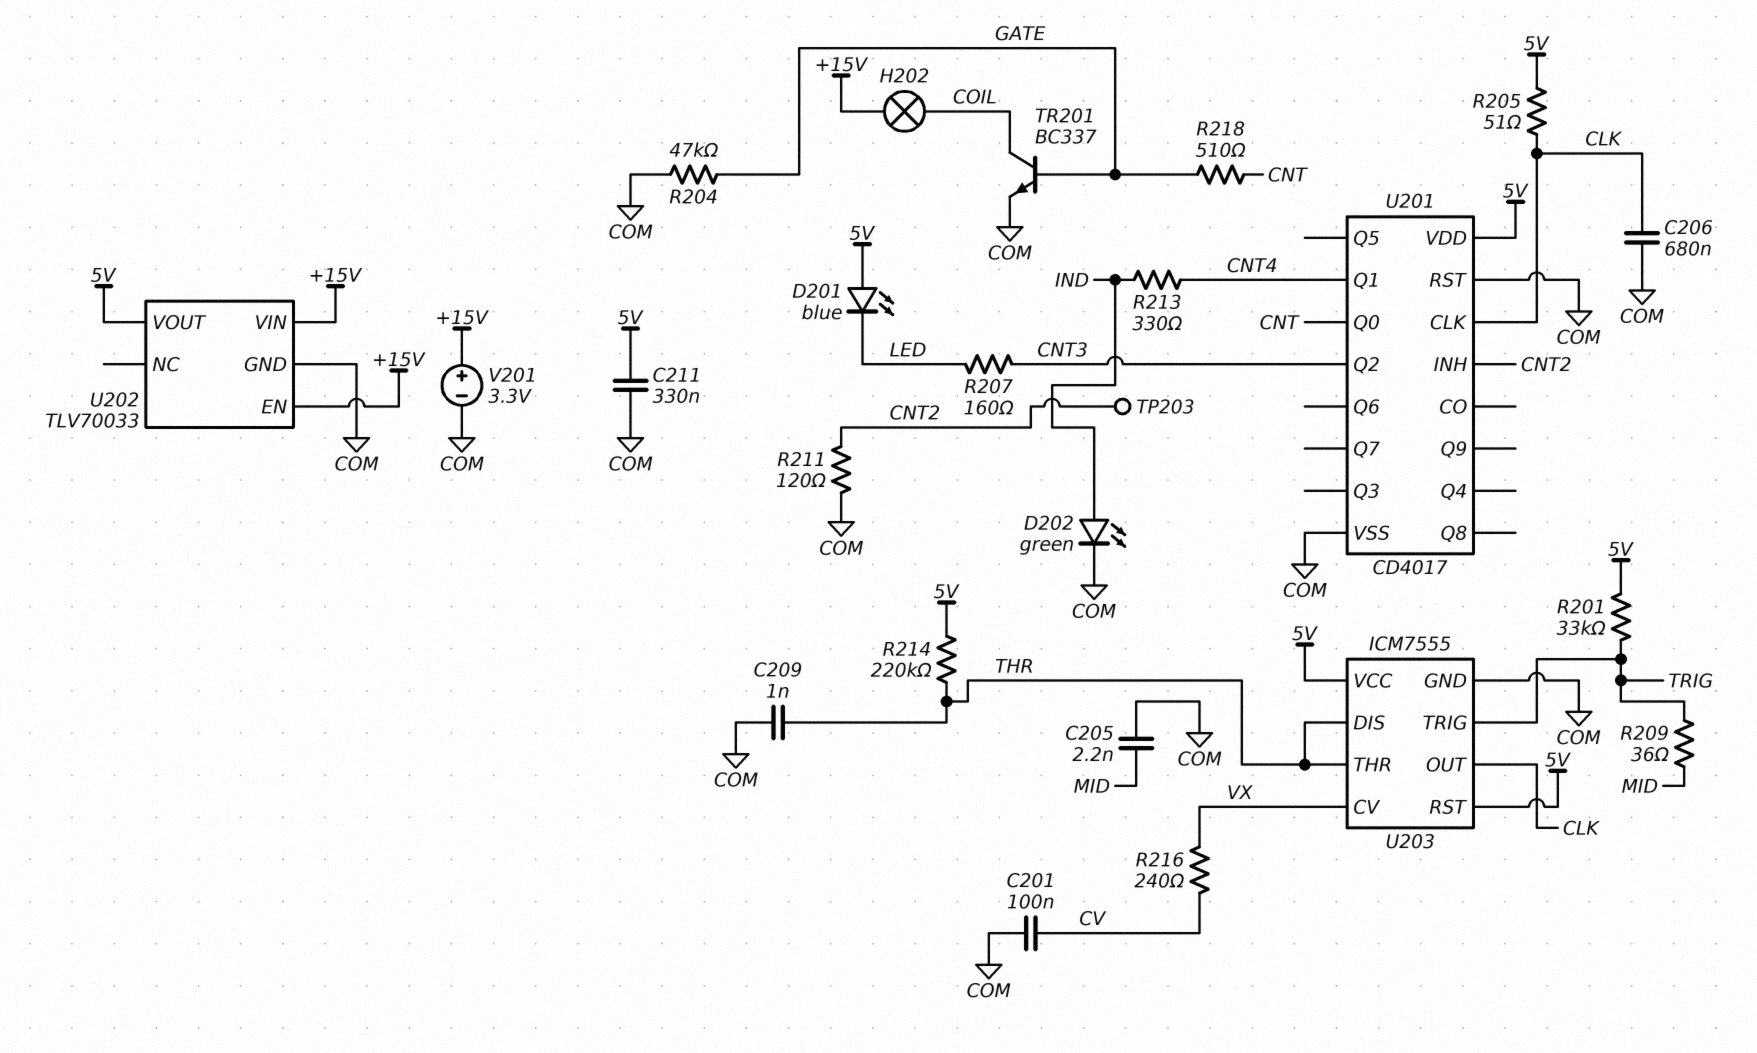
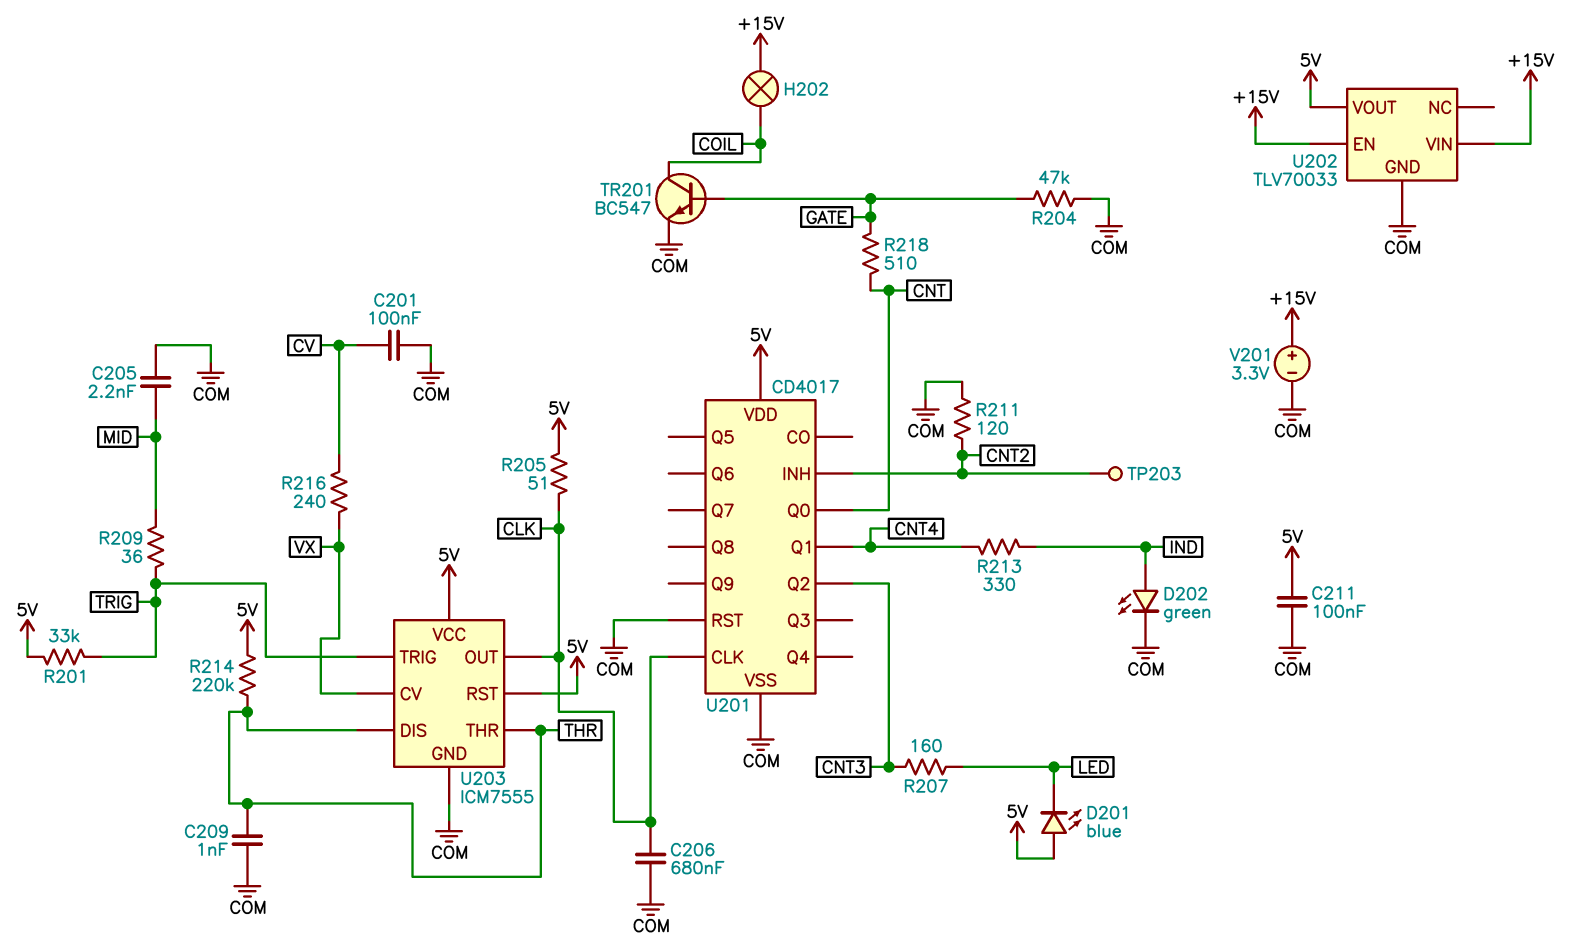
C211: 330nF (5V, COM) -> 100nF (5V, COM)
TR201: NPN BC337 (B GATE, C COIL, E COM) -> NPN BC547 (B GATE, C COIL, E COM)

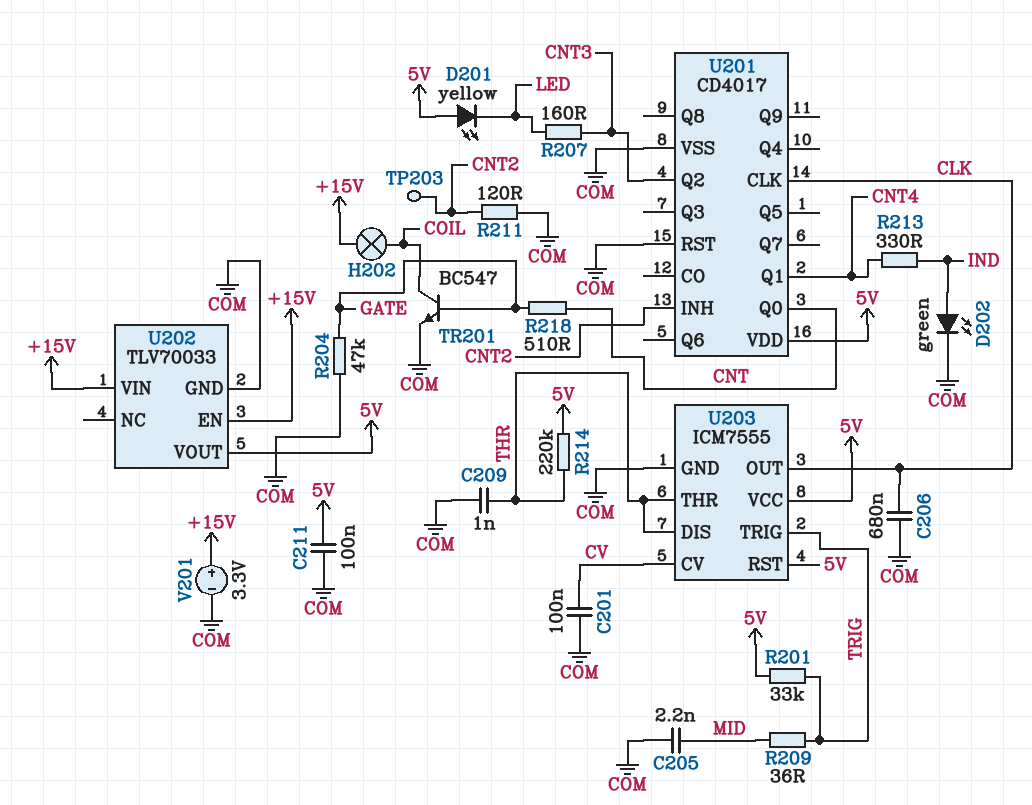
D201: LED blue (A 5V, K LED) -> LED yellow (A 5V, K LED)
R205: 51 (5V, CLK) -> none
R216: 240 (CV, VX) -> none
U203 pin CV: VX -> CV

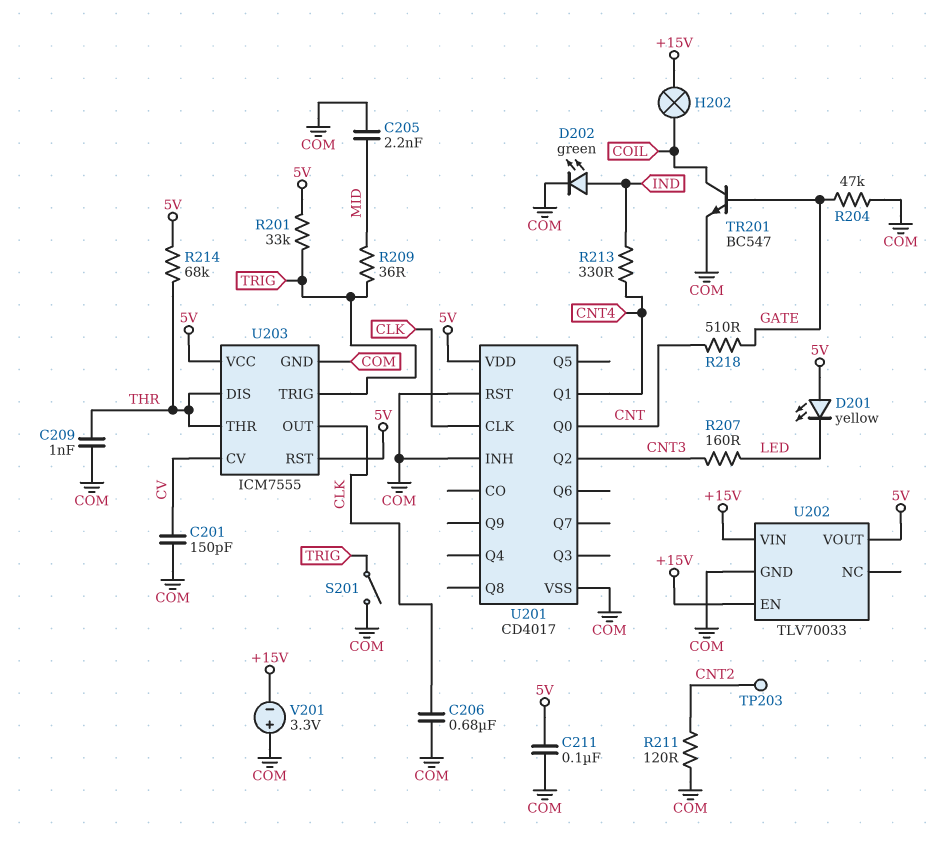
C201: 100nF (COM, CV) -> 150pF (COM, CV)
R214: 220k (5V, THR) -> 68k (5V, THR)
S201: none -> switch (COM, TRIG)
U201 pin INH: CNT2 -> COM
V201: 3.3V (plus +15V, minus COM) -> 3.3V (plus COM, minus +15V)

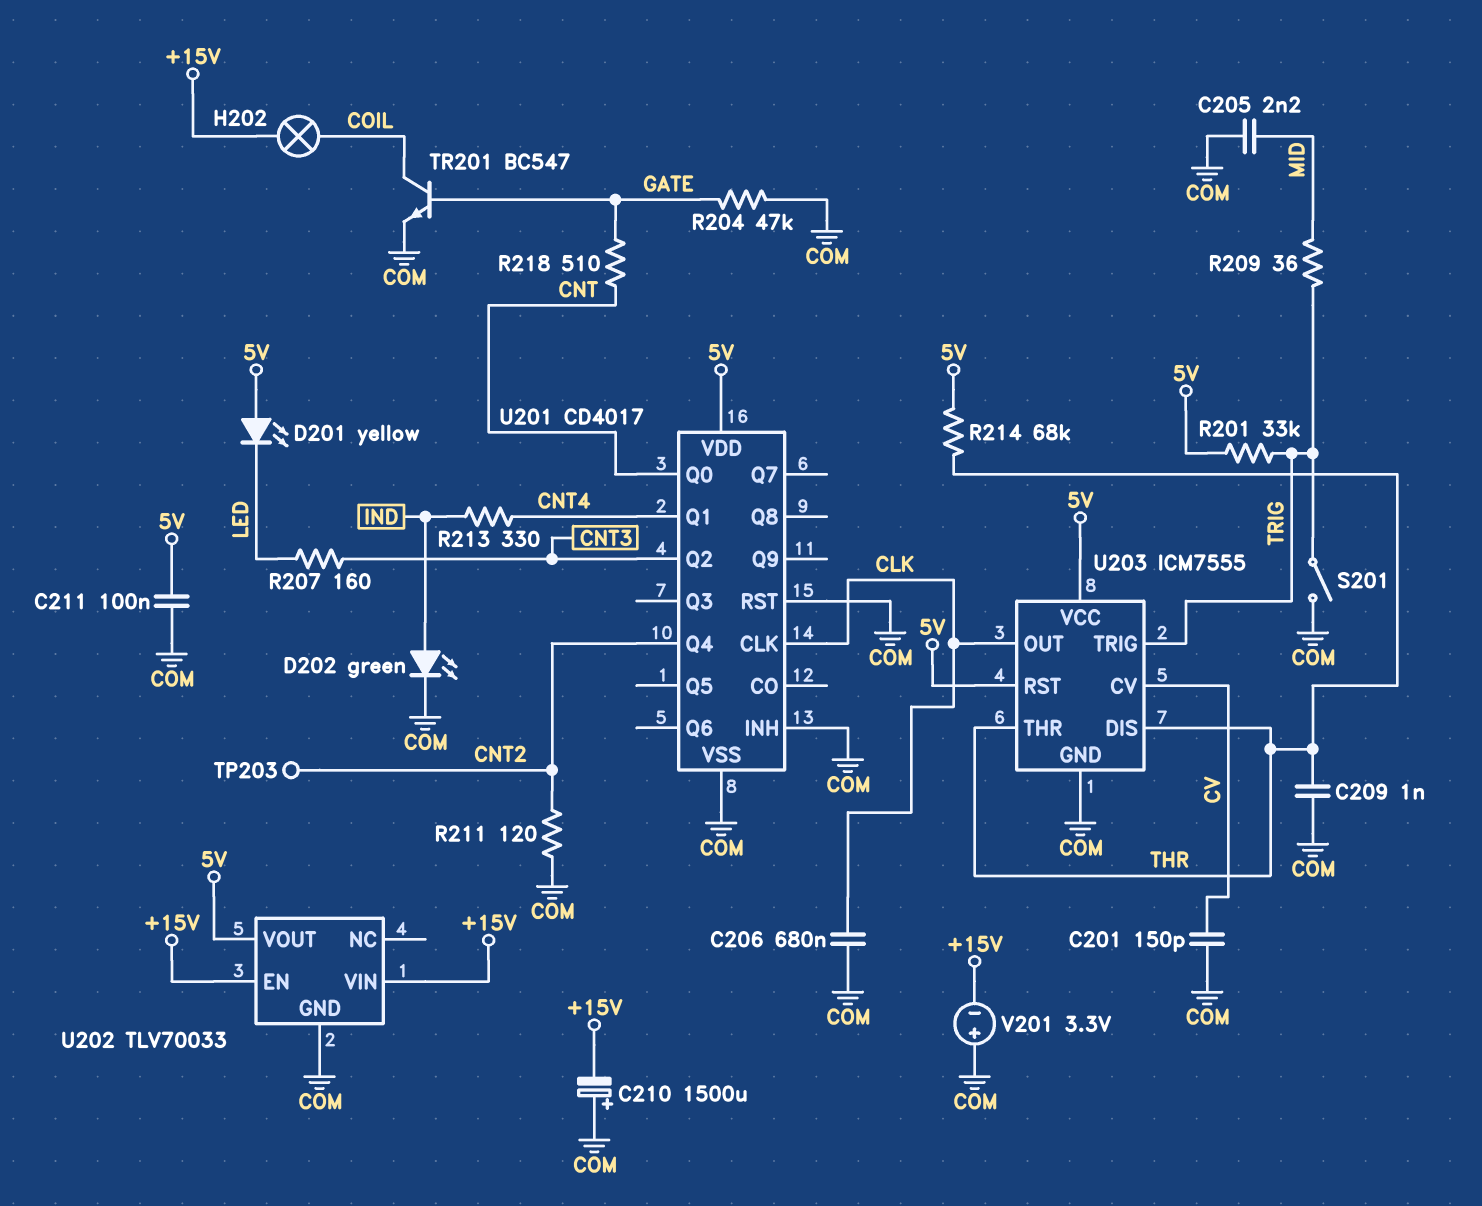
C210: none -> 1500uF (plus COM, minus +15V)
U201 pin Q4: none -> CNT2

